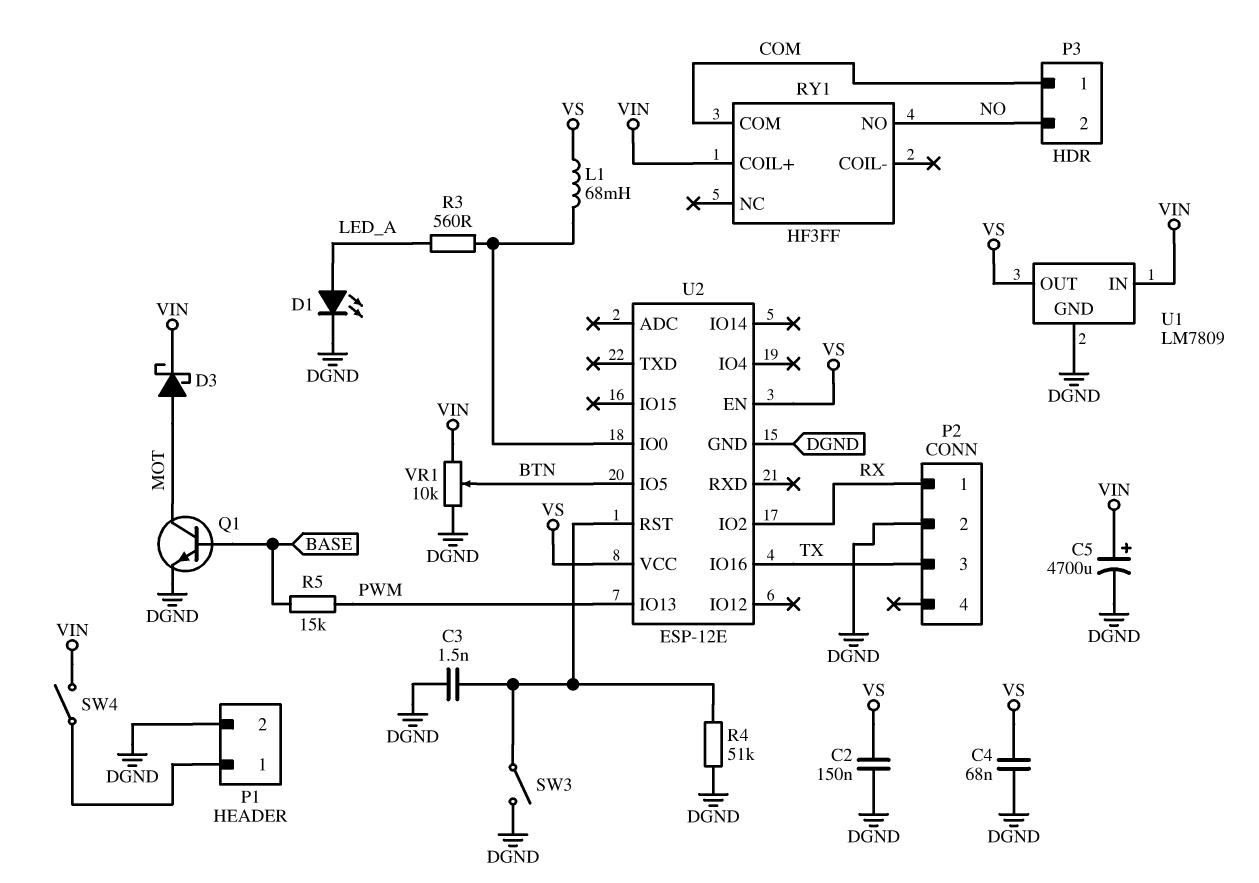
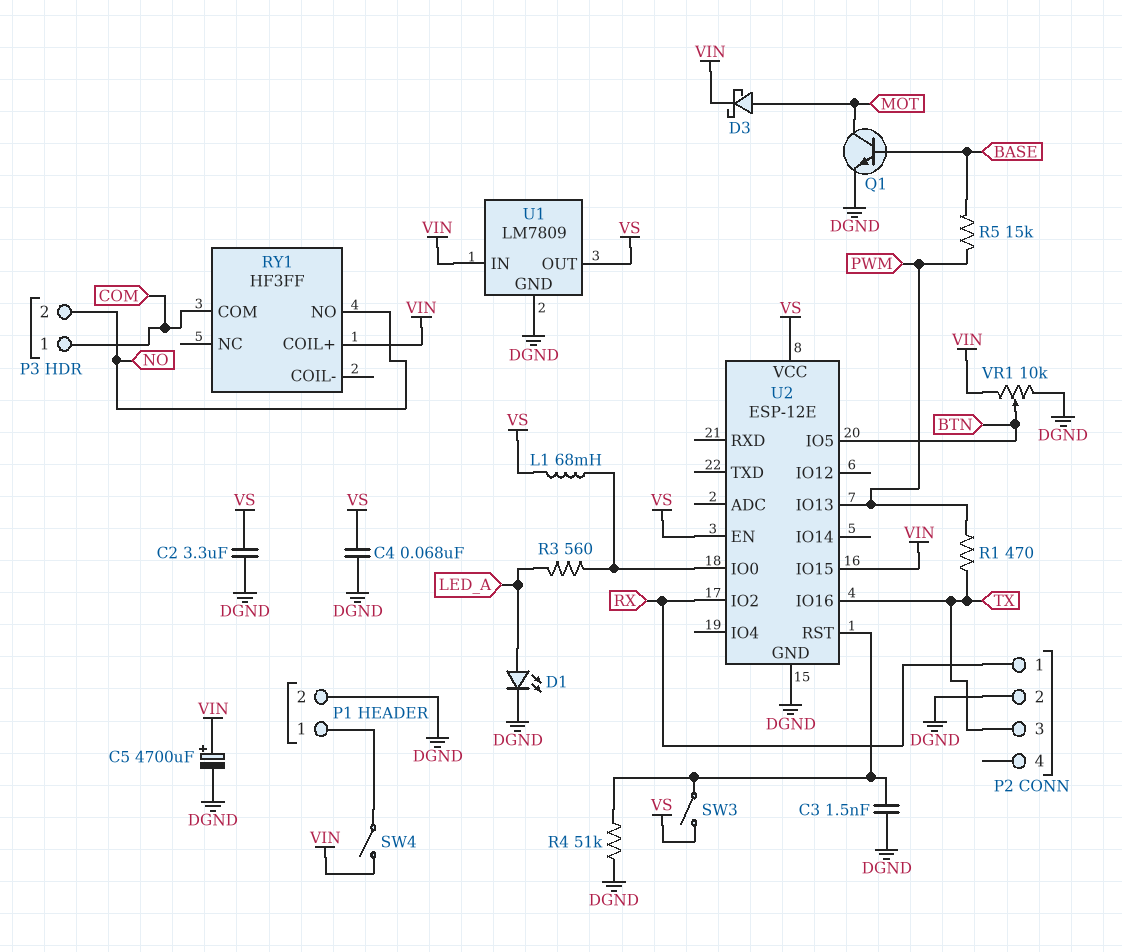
C2: 150nF (DGND, VS) -> 3.3uF (DGND, VS)
R1: none -> 470 (PWM, TX)
SW3: switch (DGND, U2/RST) -> switch (U2/RST, VS)
U2 pin IO15: none -> VIN

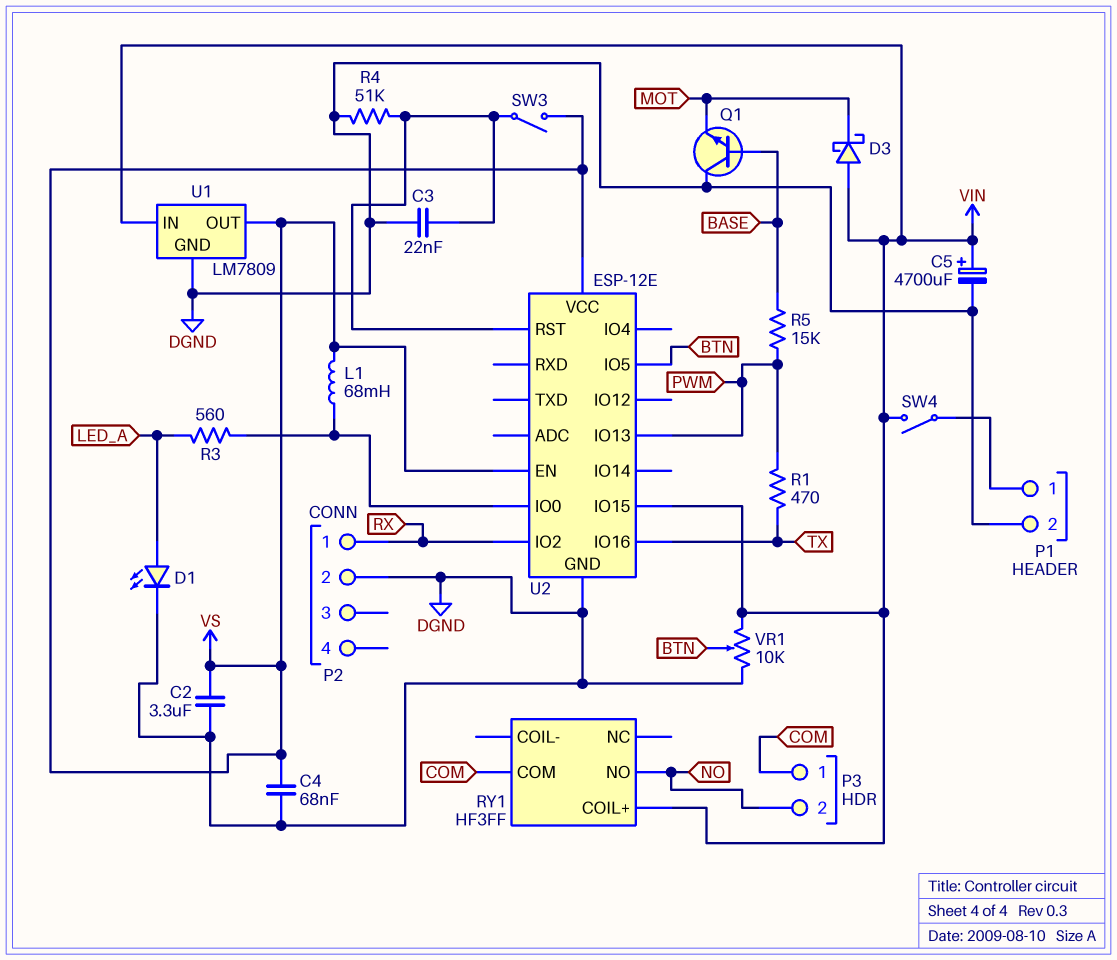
C3: 1.5nF (DGND, U2/RST) -> 22nF (DGND, U2/RST)
D3: schottky (A MOT, K VIN) -> schottky (A VIN, K MOT)
P2 pin 3: TX -> none
Q1: NPN (B BASE, C MOT, E DGND) -> NPN (B BASE, C DGND, E MOT)

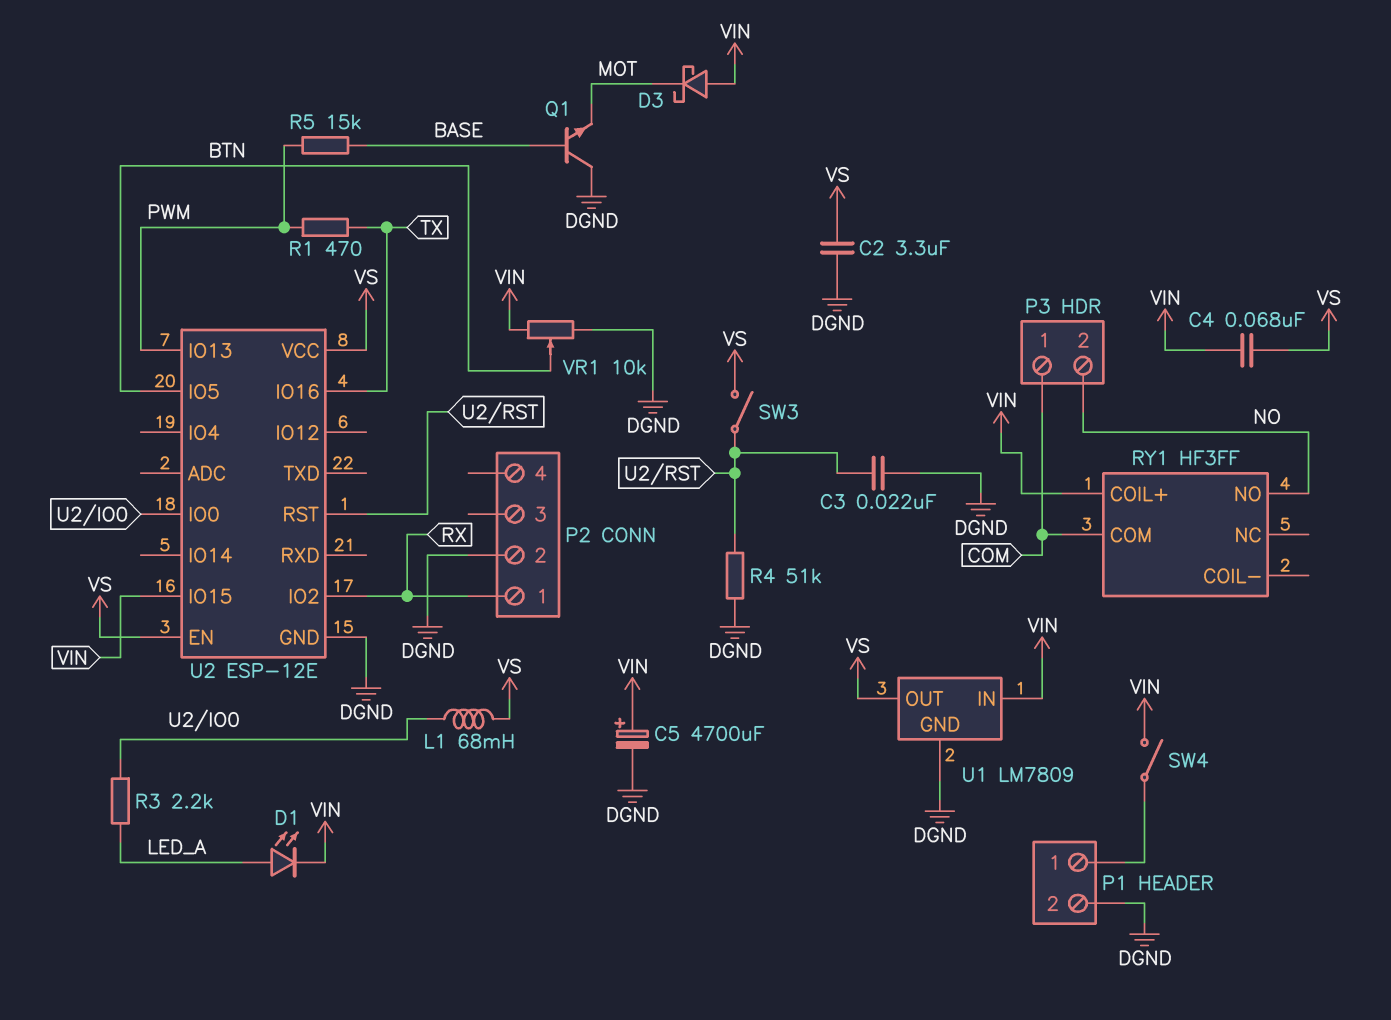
C4: 68nF (DGND, VS) -> 68nF (VIN, VS)
D1: LED (A LED_A, K DGND) -> LED (A LED_A, K VIN)
R3: 560 (LED_A, U2/IO0) -> 2.2k (LED_A, U2/IO0)

